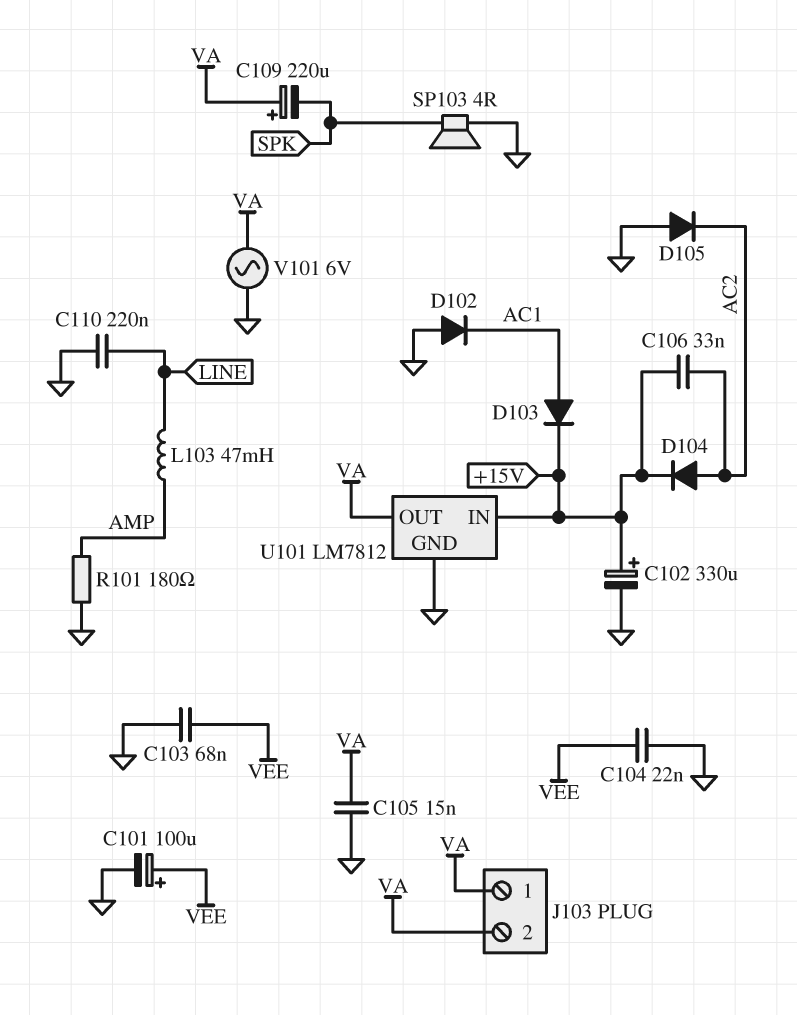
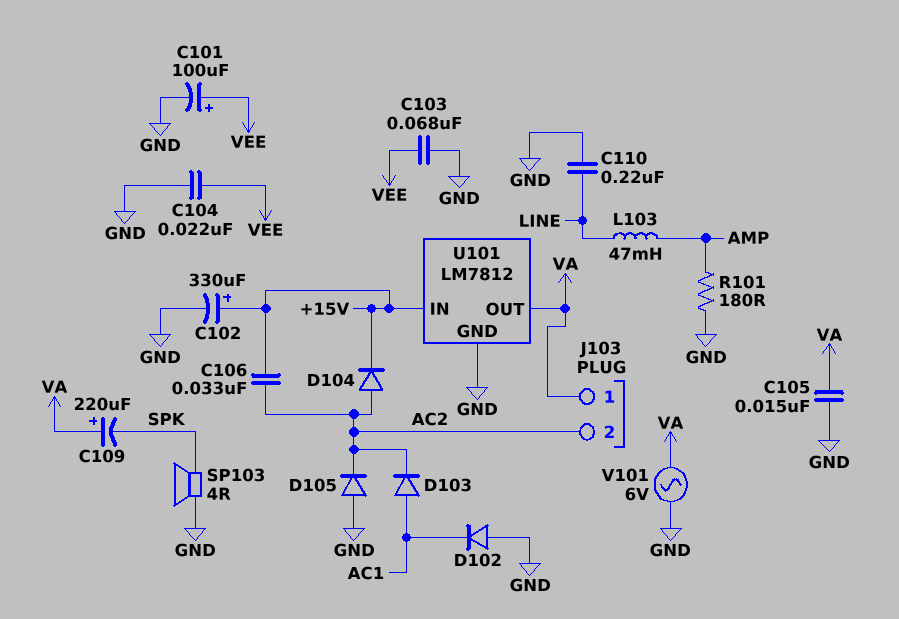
D103: diode (A AC1, K +15V) -> diode (A AC1, K AC2)
J103 pin 2: VA -> AC2

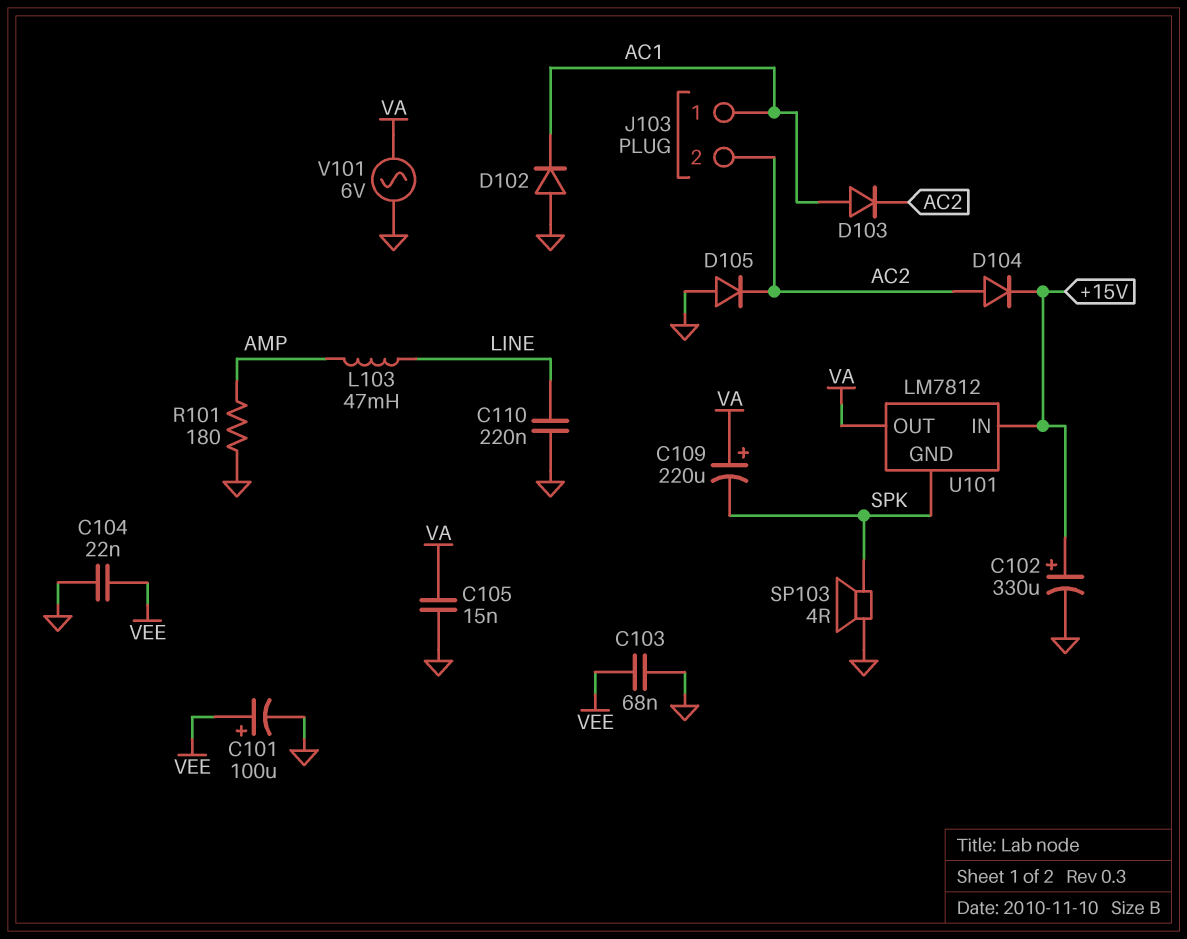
C106: 33nF (+15V, AC2) -> none
J103 pin 1: VA -> AC1
U101 pin GND: GND -> SPK

